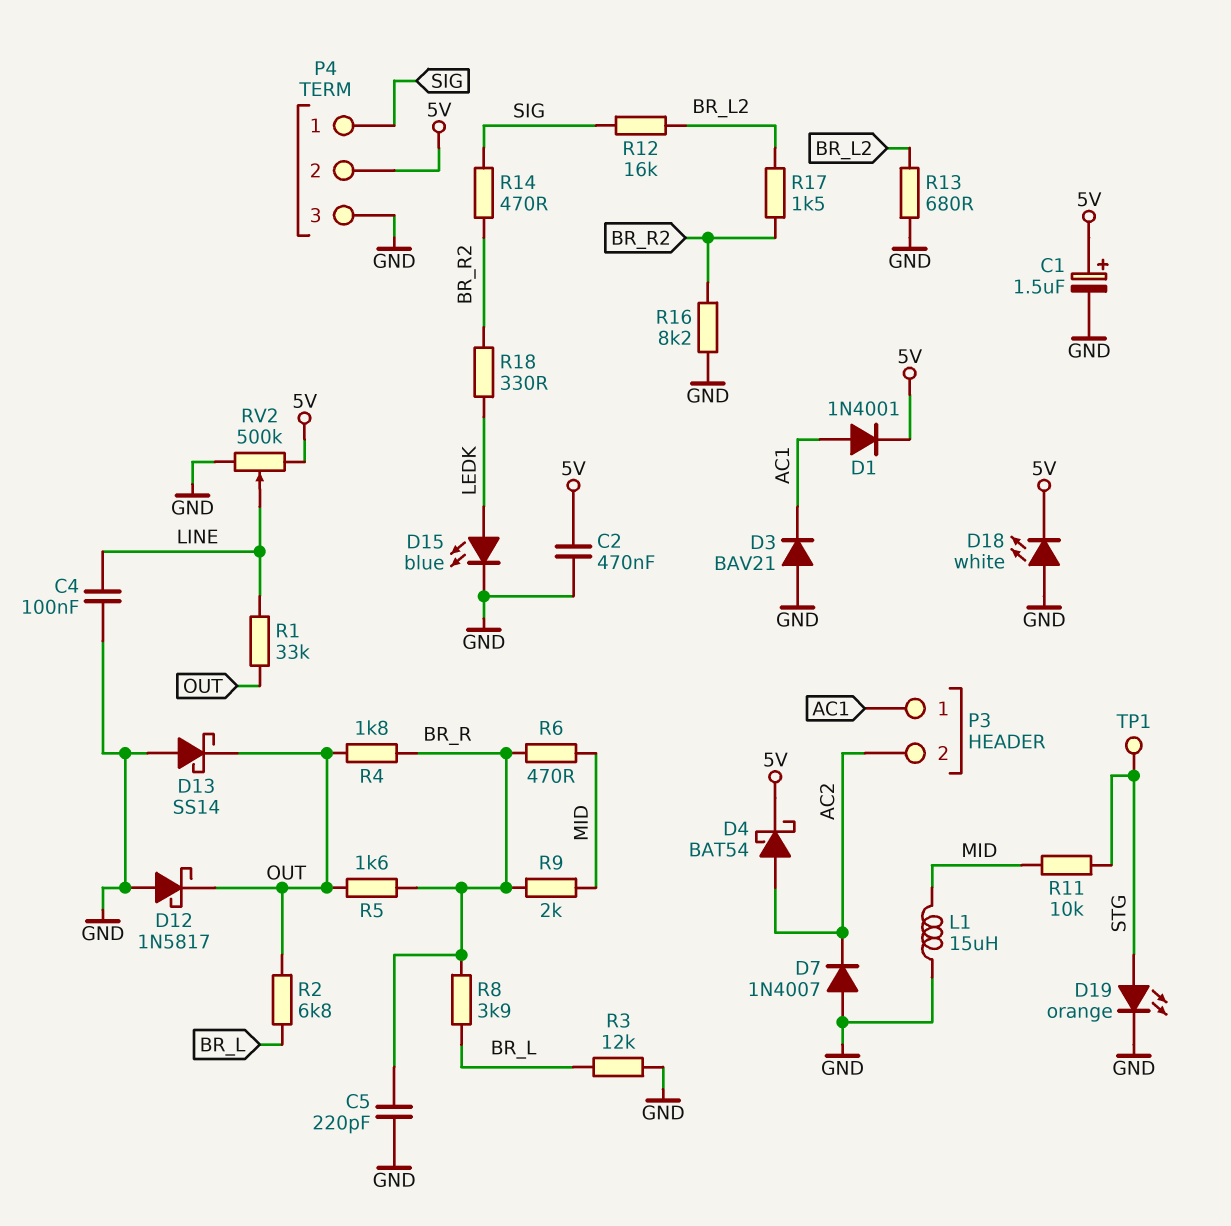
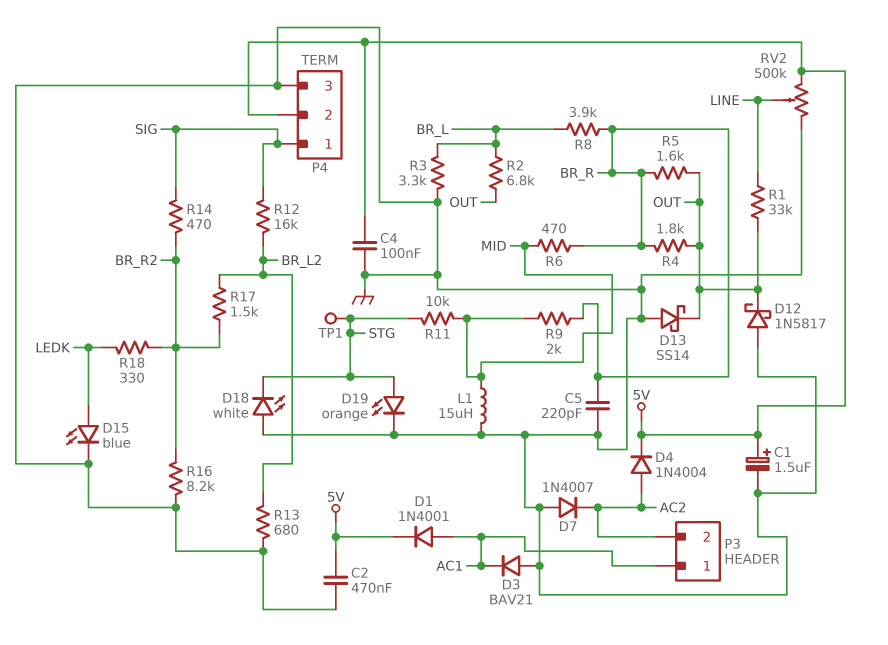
C4: 100nF (GND, LINE) -> 100nF (5V, GND)
D4: schottky BAT54 (A AC2, K 5V) -> diode 1N4004 (A AC2, K 5V)
D18: LED white (A GND, K 5V) -> LED white (A GND, K STG)
R3: 12k (BR_L, GND) -> 3.3k (BR_L, GND)

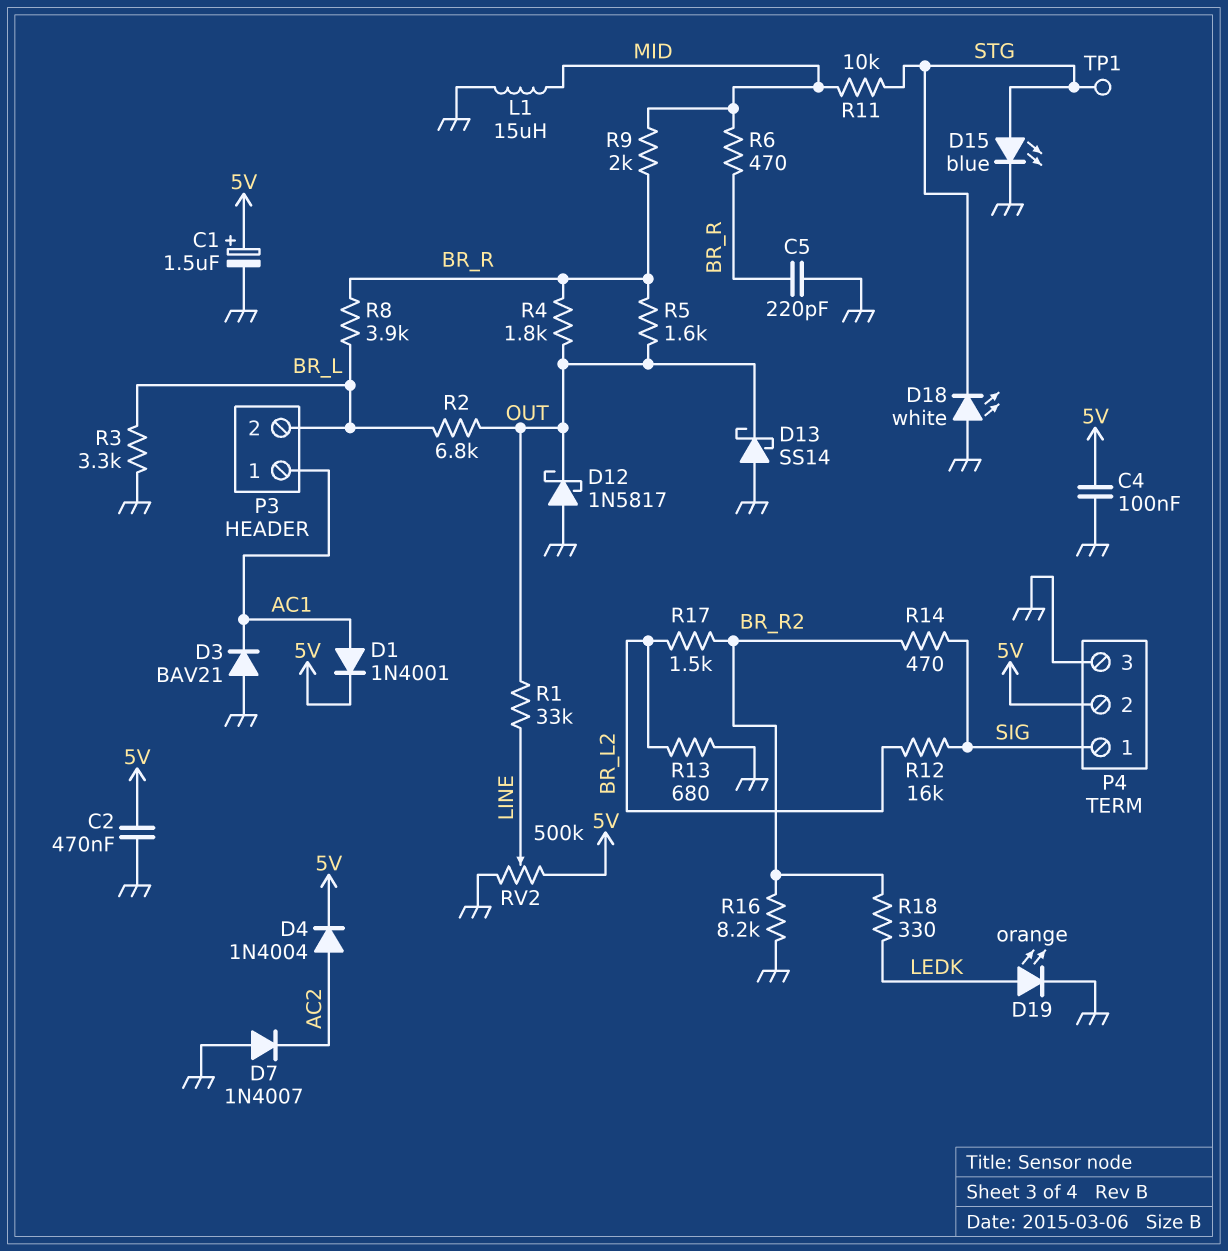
D15: LED blue (A LEDK, K GND) -> LED blue (A STG, K GND)
D19: LED orange (A STG, K GND) -> LED orange (A LEDK, K GND)
P3 pin 2: AC2 -> BR_L

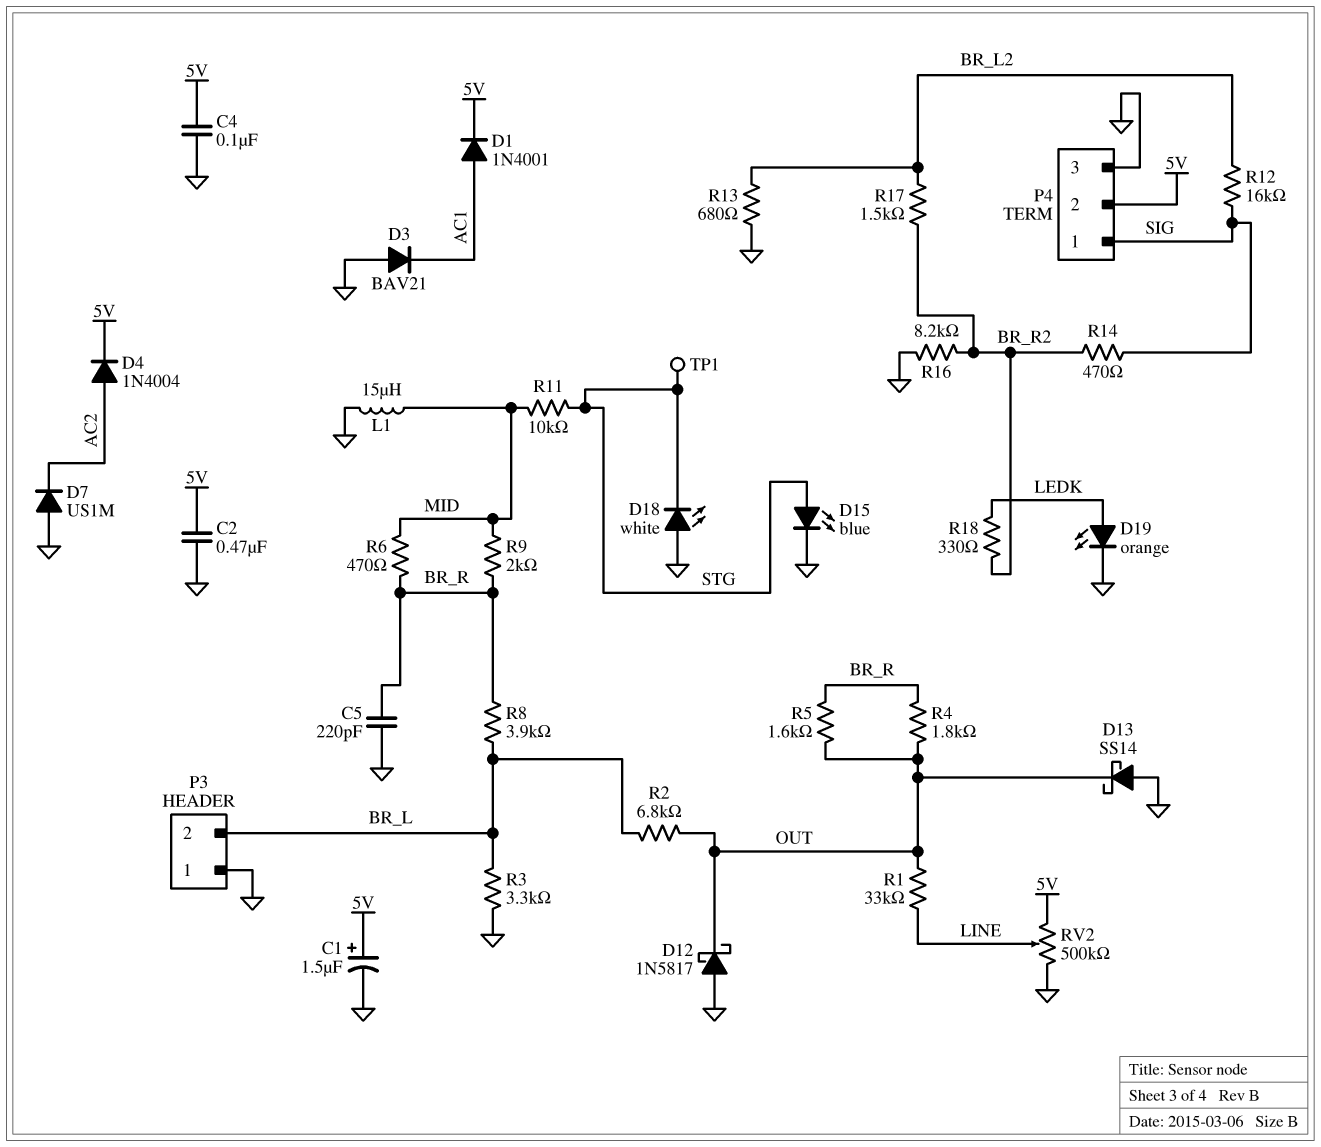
D7: diode 1N4007 (A GND, K AC2) -> diode US1M (A GND, K AC2)
P3 pin 1: AC1 -> GND

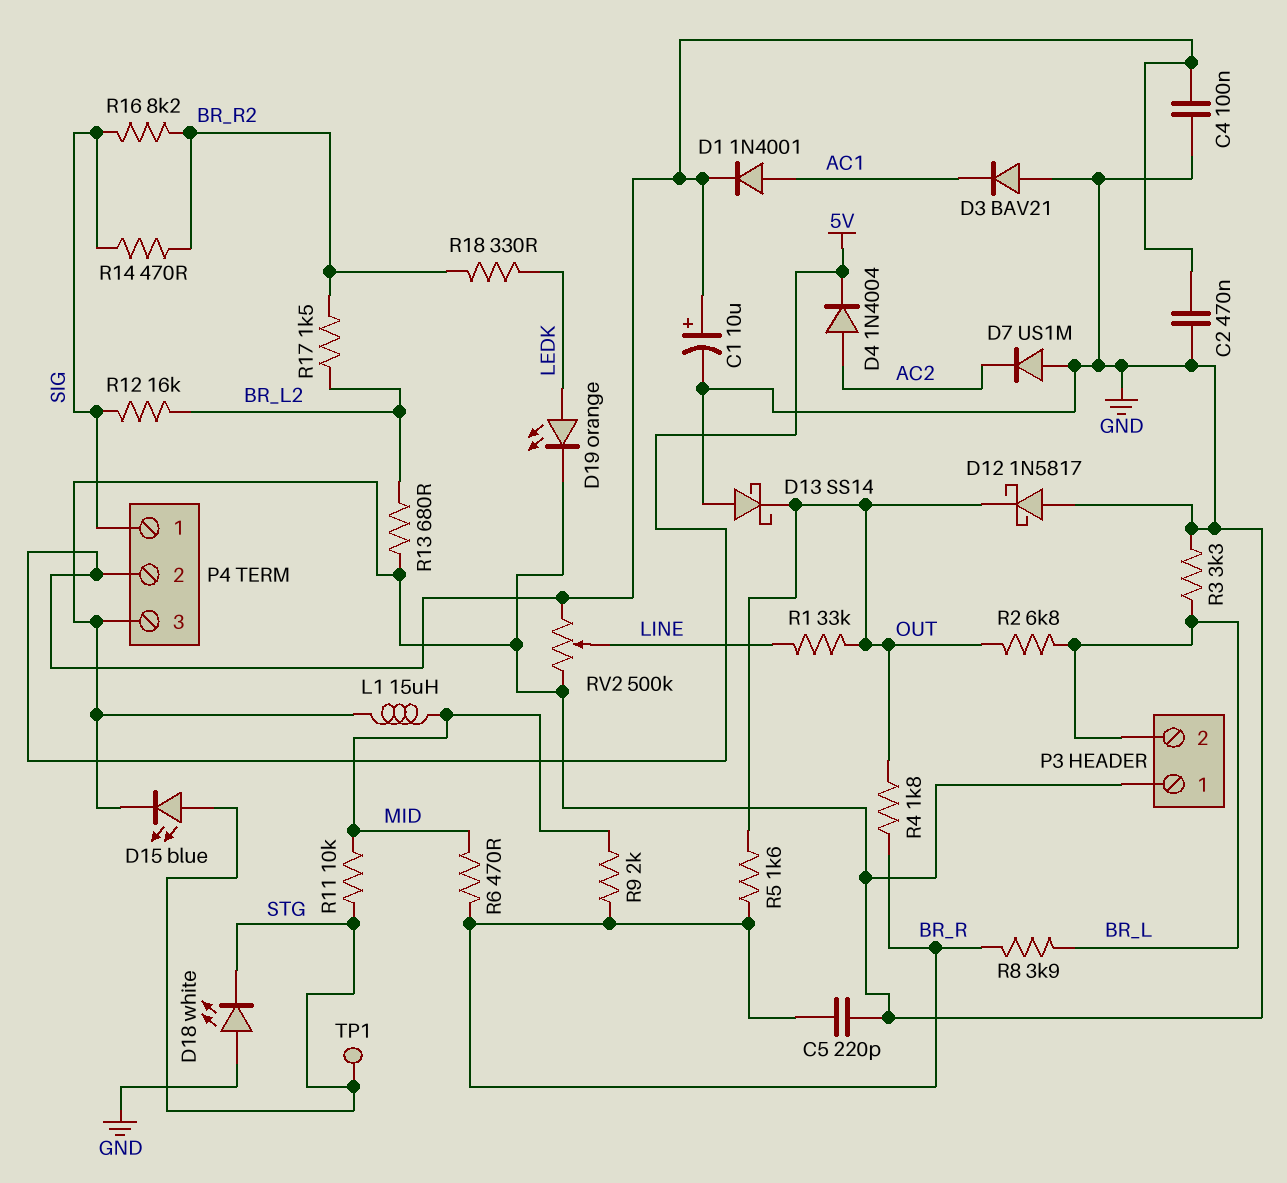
C1: 1.5uF (plus 5V, minus GND) -> 10uF (plus 5V, minus GND)
R16: 8.2k (BR_R2, GND) -> 8.2k (BR_R2, SIG)

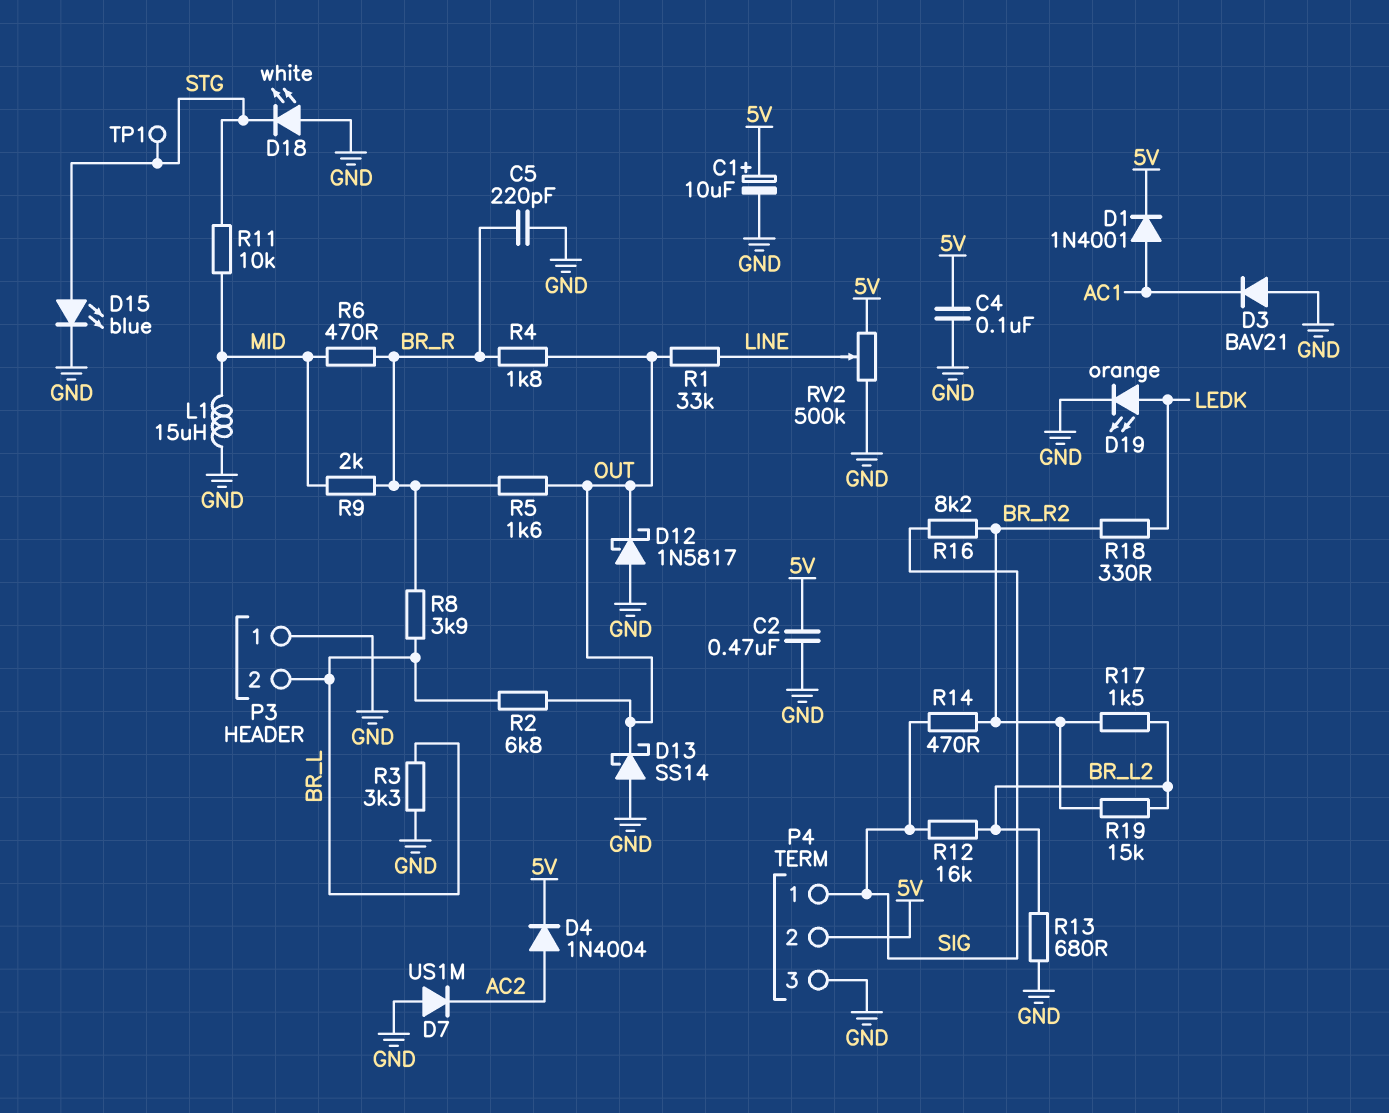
R19: none -> 15k (BR_L2, BR_R2)

